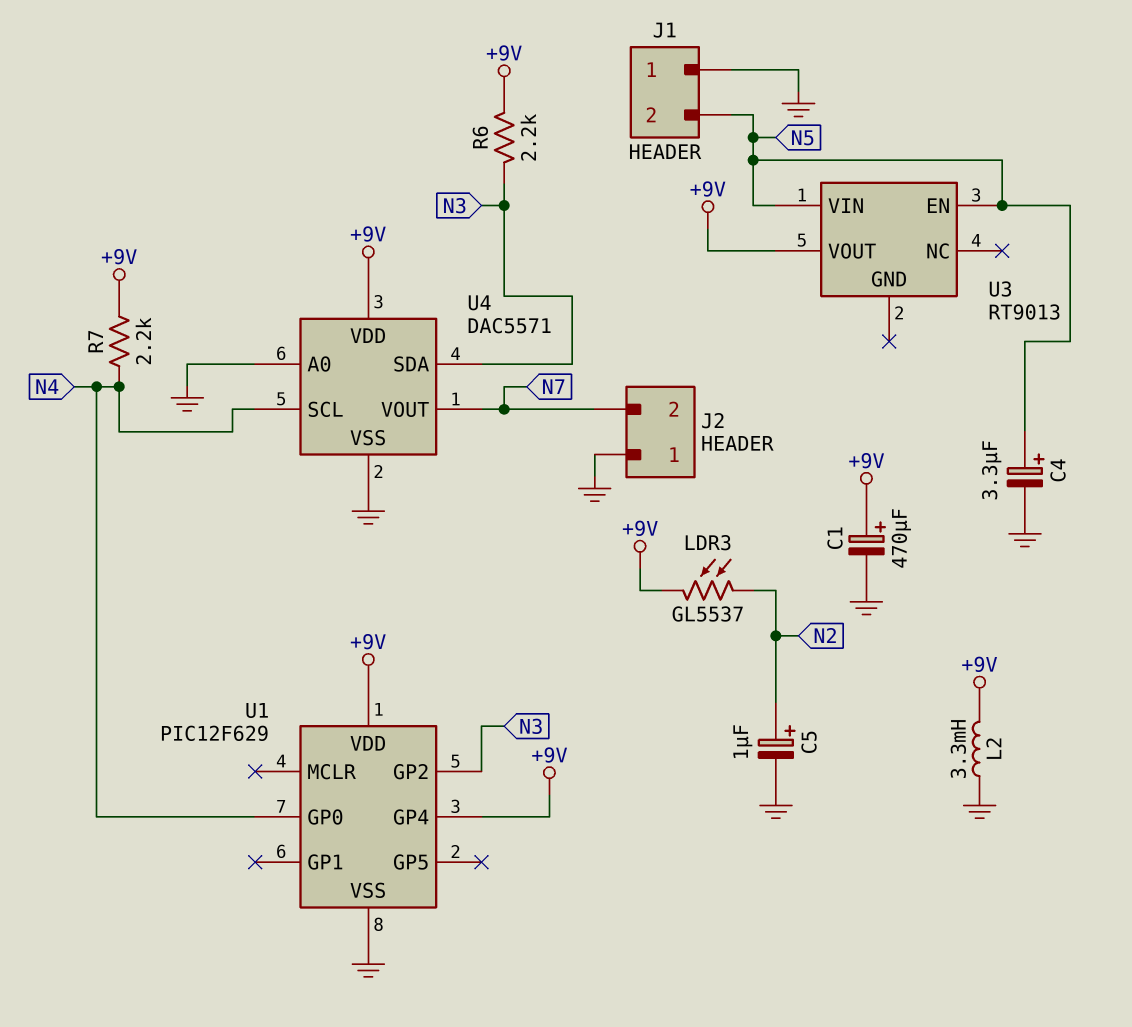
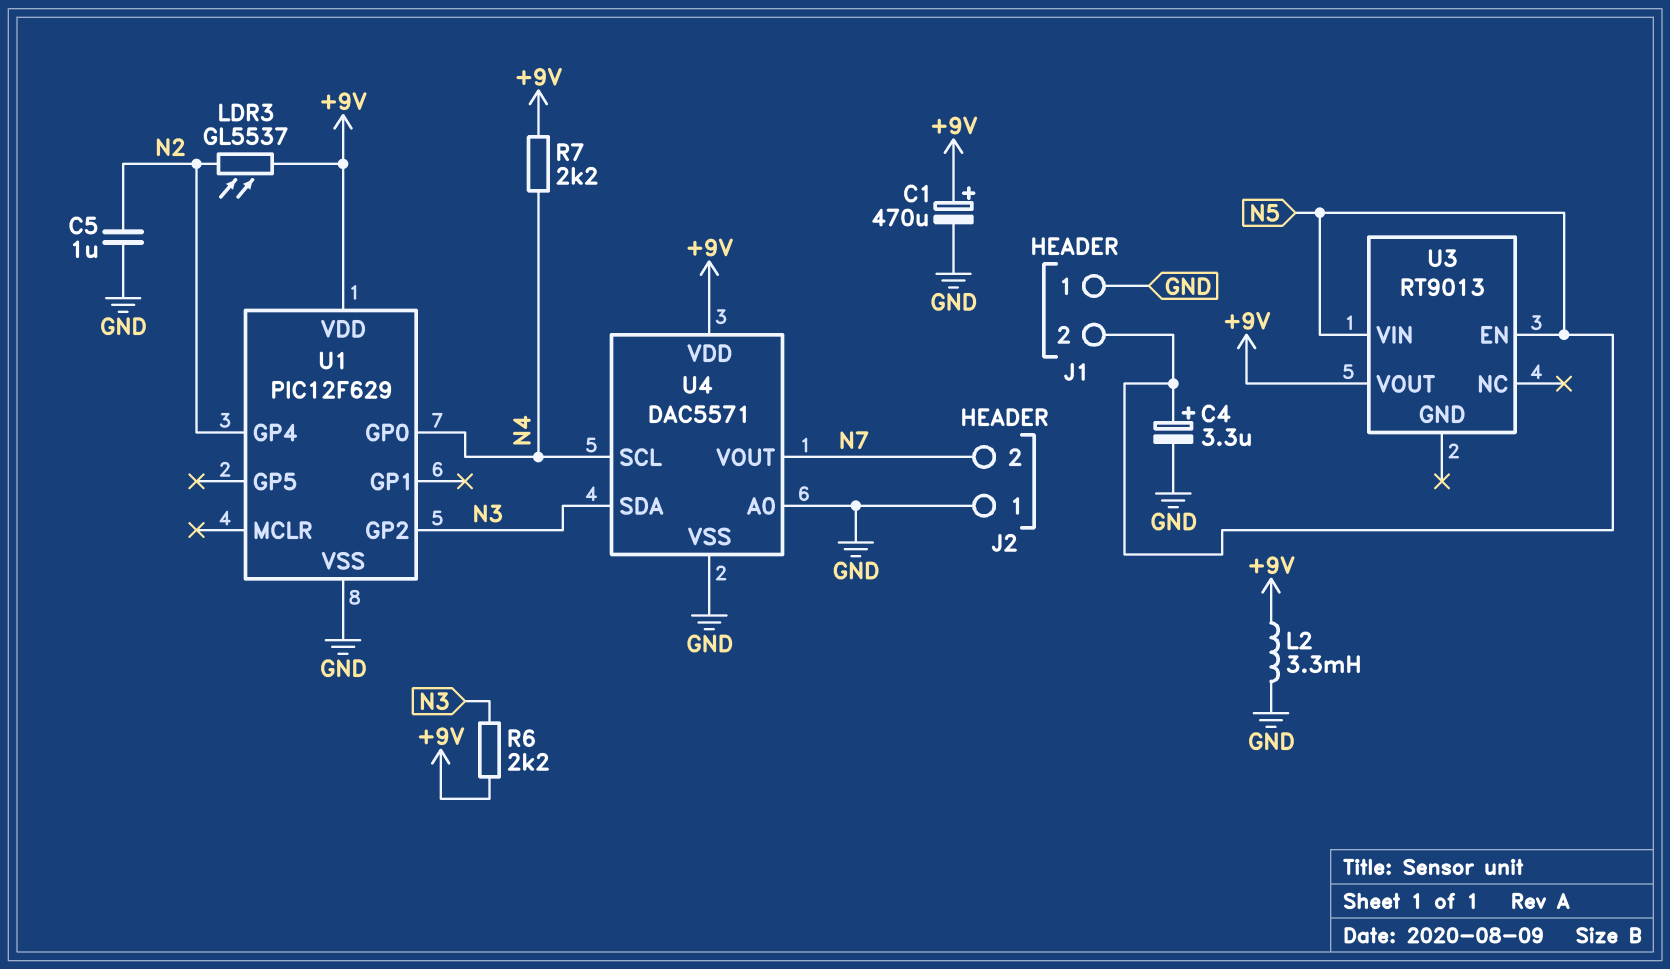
C5: 1uF (plus N2, minus GND) -> 1uF (GND, N2)
U1 pin GP4: +9V -> N2

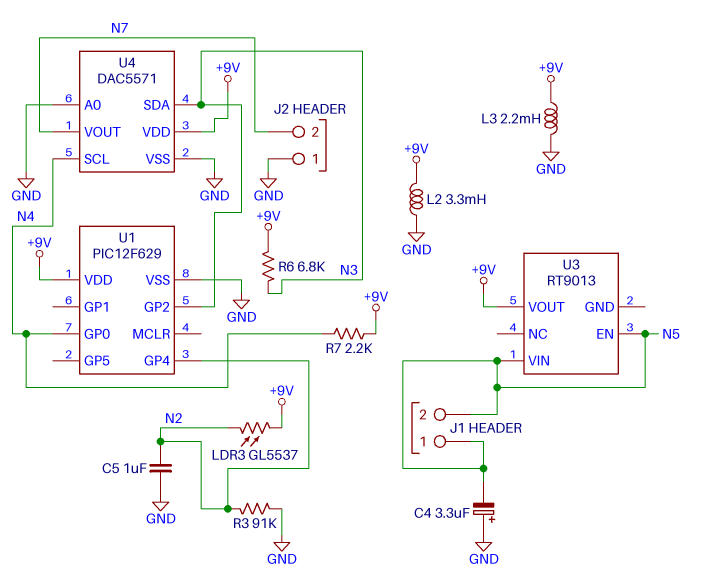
C1: 470uF (plus +9V, minus GND) -> none
C4: 3.3uF (plus N5, minus GND) -> 3.3uF (plus GND, minus N5)
J1 pin 1: GND -> N5
L3: none -> 2.2mH (+9V, GND)
R3: none -> 91k (GND, N2)
R6: 2.2k (+9V, N3) -> 6.8k (+9V, N3)

